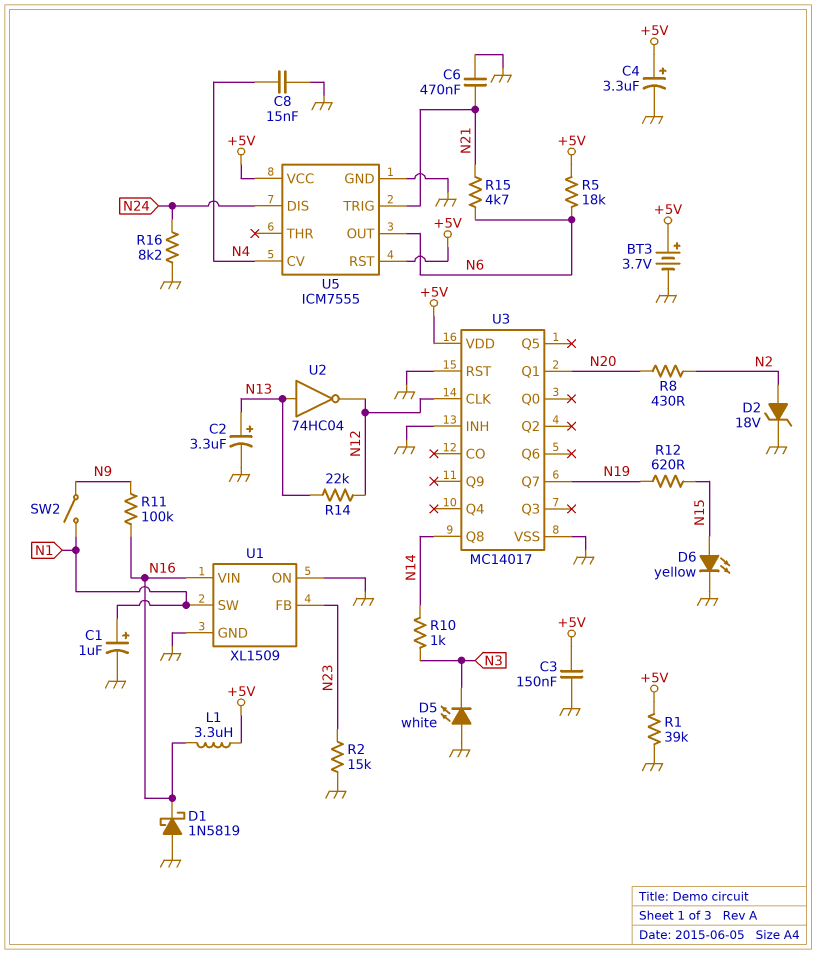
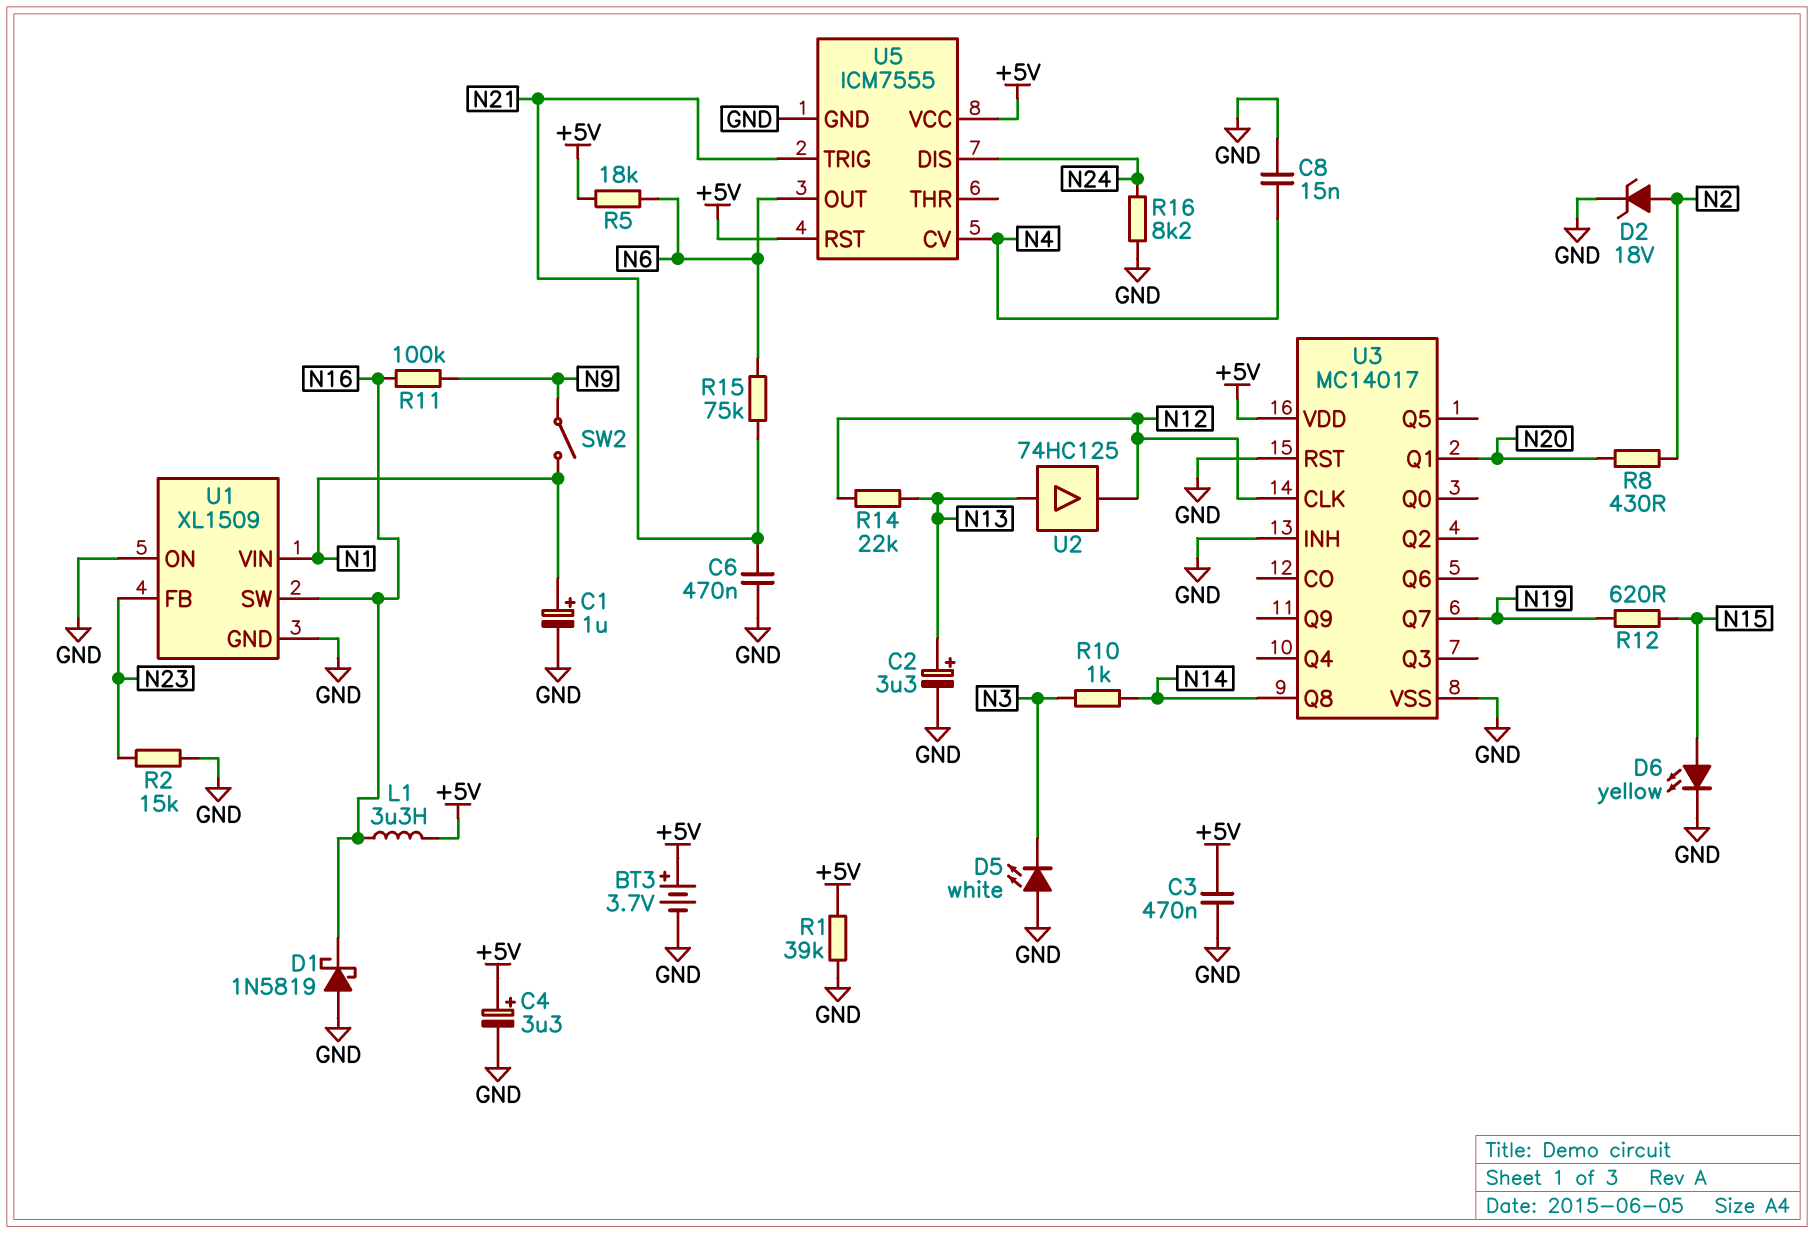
C3: 150nF (+5V, GND) -> 470nF (+5V, GND)
R15: 4.7k (N6, N21) -> 75k (N6, N21)
U1 pin SW: N1 -> N16
U1 pin VIN: N16 -> N1
U2: NOT 74HC04 (in N13, out N12) -> buffer 74HC125 (in N13, out N12)

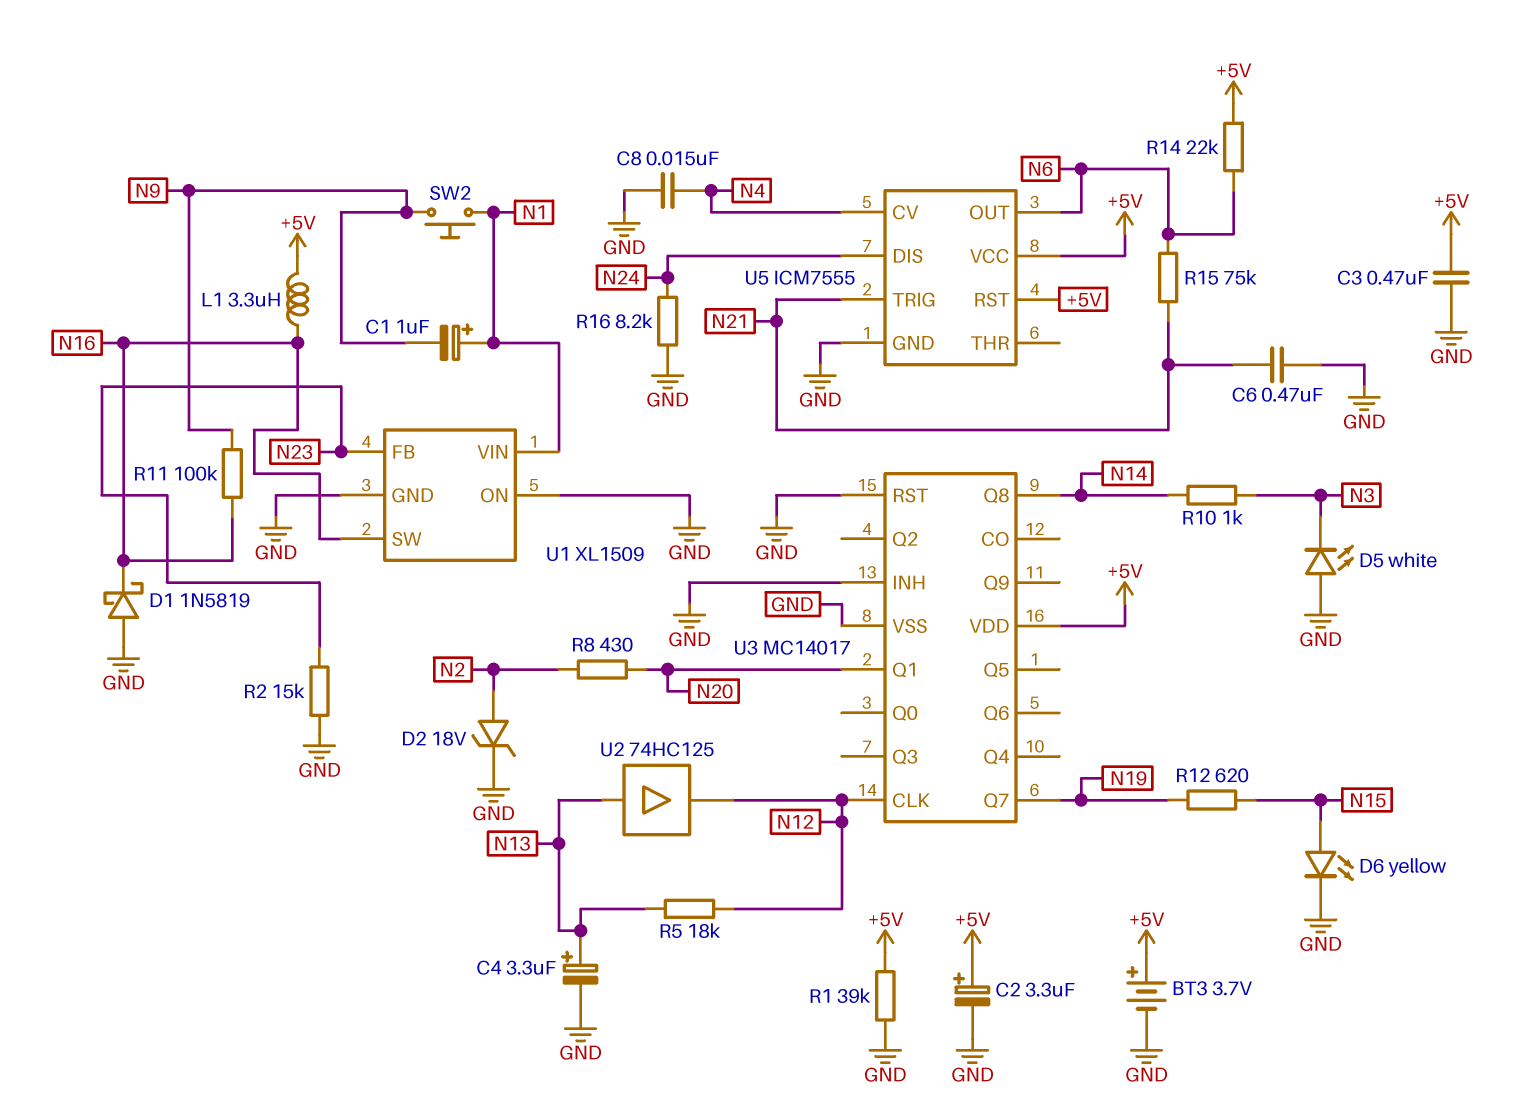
C1: 1uF (plus N1, minus GND) -> 1uF (plus N1, minus N9)
C2: 3.3uF (plus N13, minus GND) -> 3.3uF (plus +5V, minus GND)
C4: 3.3uF (plus +5V, minus GND) -> 3.3uF (plus N13, minus GND)
R5: 18k (+5V, N6) -> 18k (N12, N13)
R14: 22k (N12, N13) -> 22k (+5V, N6)
SW2: switch (N1, N9) -> button (N1, N9)

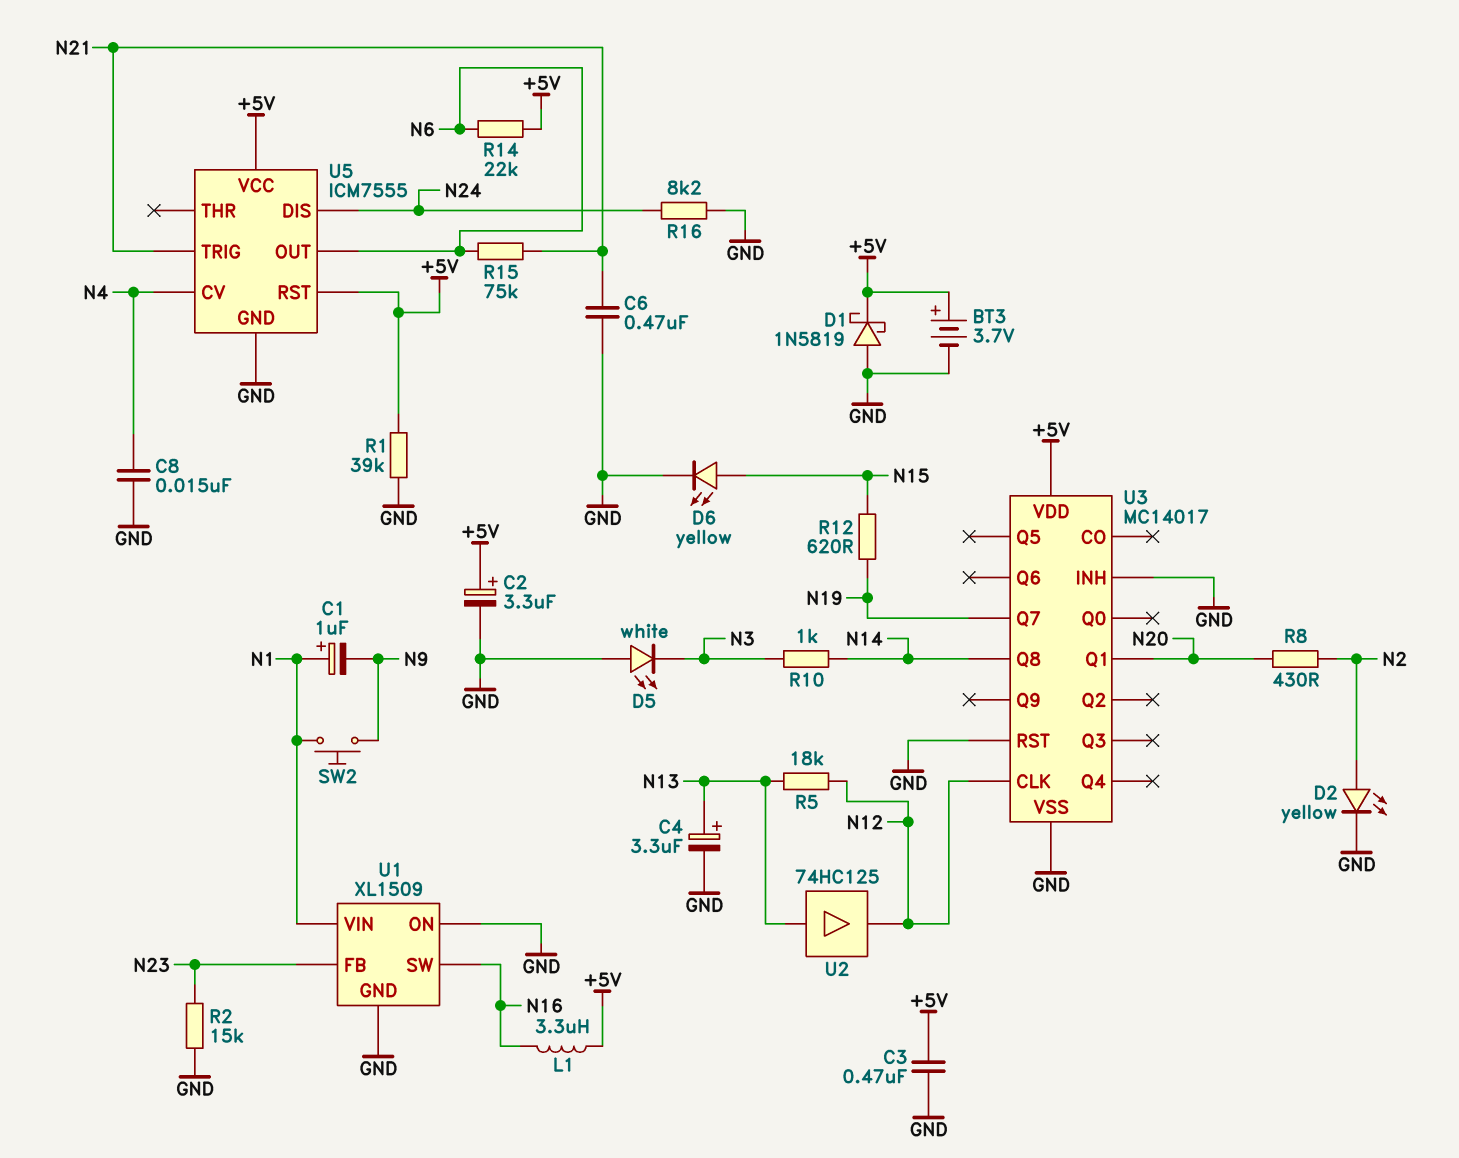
D1: schottky 1N5819 (A GND, K N16) -> schottky 1N5819 (A GND, K +5V)
D2: zener 18V (A N2, K GND) -> LED yellow (A N2, K GND)
R11: 100k (N9, N16) -> none

